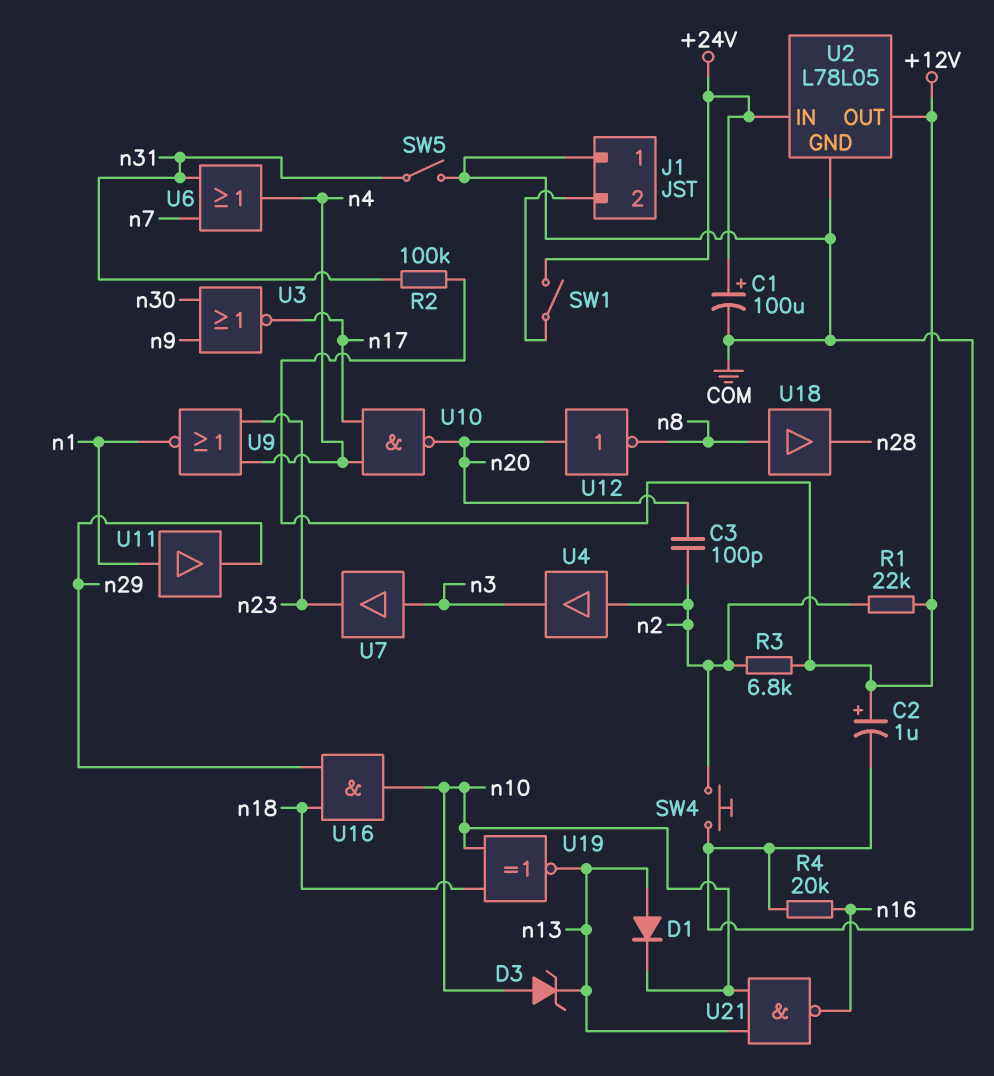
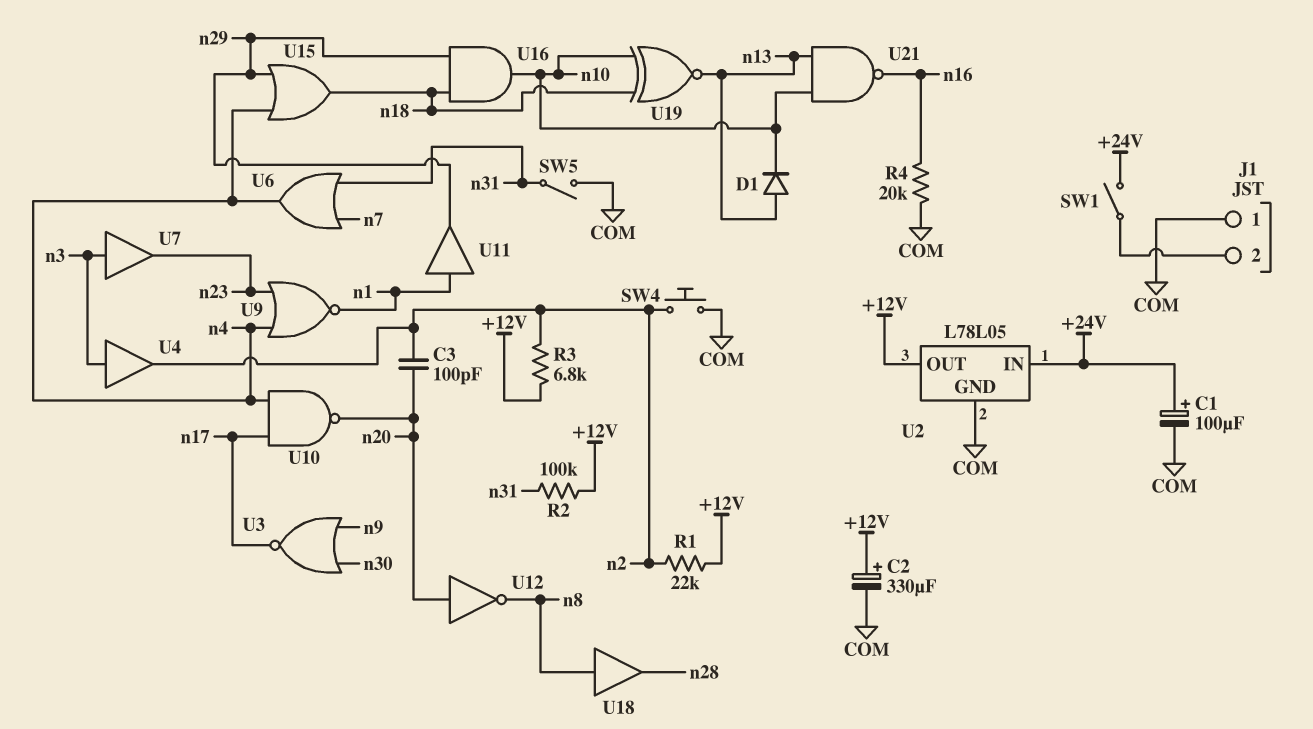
C2: 1uF (plus +12V, minus COM) -> 330uF (plus +12V, minus COM)
D3: zener (A n10, K n13) -> none
U4: buffer (in n2, out n3) -> buffer (in n3, out n2)
U15: none -> OR (in n4, in n29, out n18)

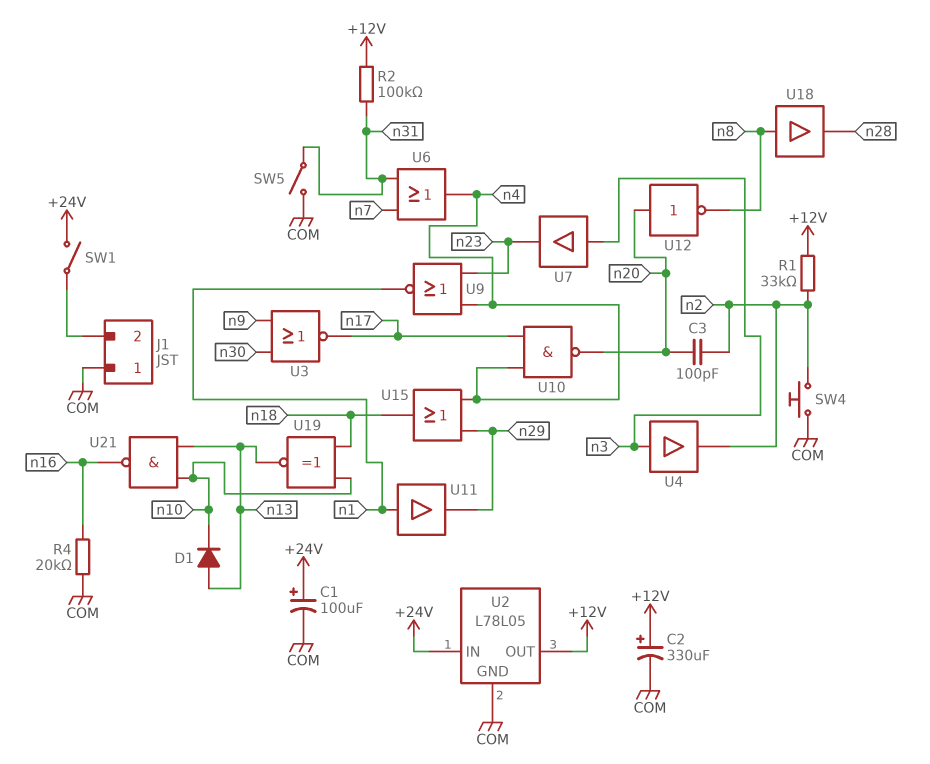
R1: 22k (+12V, n2) -> 33k (+12V, n2)
R3: 6.8k (+12V, n2) -> none
U16: AND (in n18, in n29, out n10) -> none

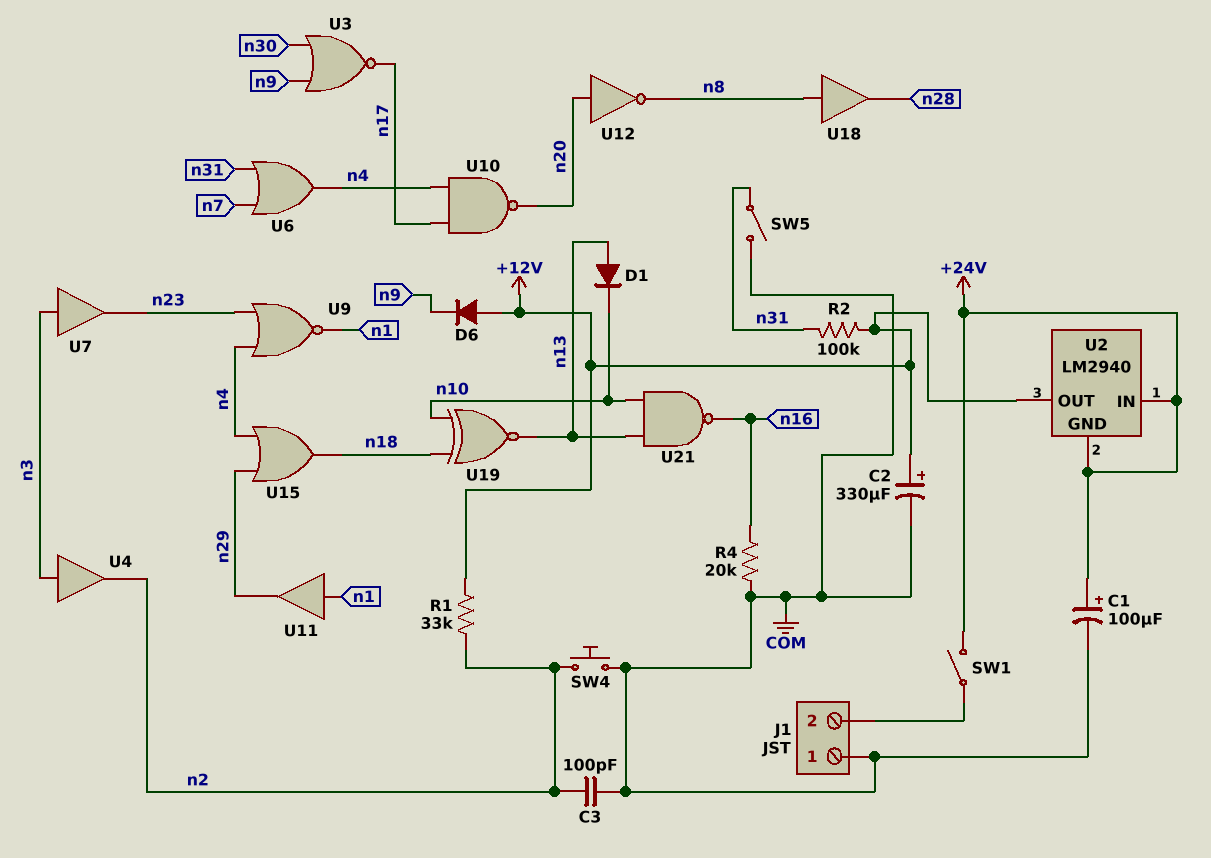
C3: 100pF (n2, n20) -> 100pF (COM, n2)
D6: none -> diode (A +12V, K n9)
U2: L78L05 -> LM2940
U2 pin GND: COM -> +24V

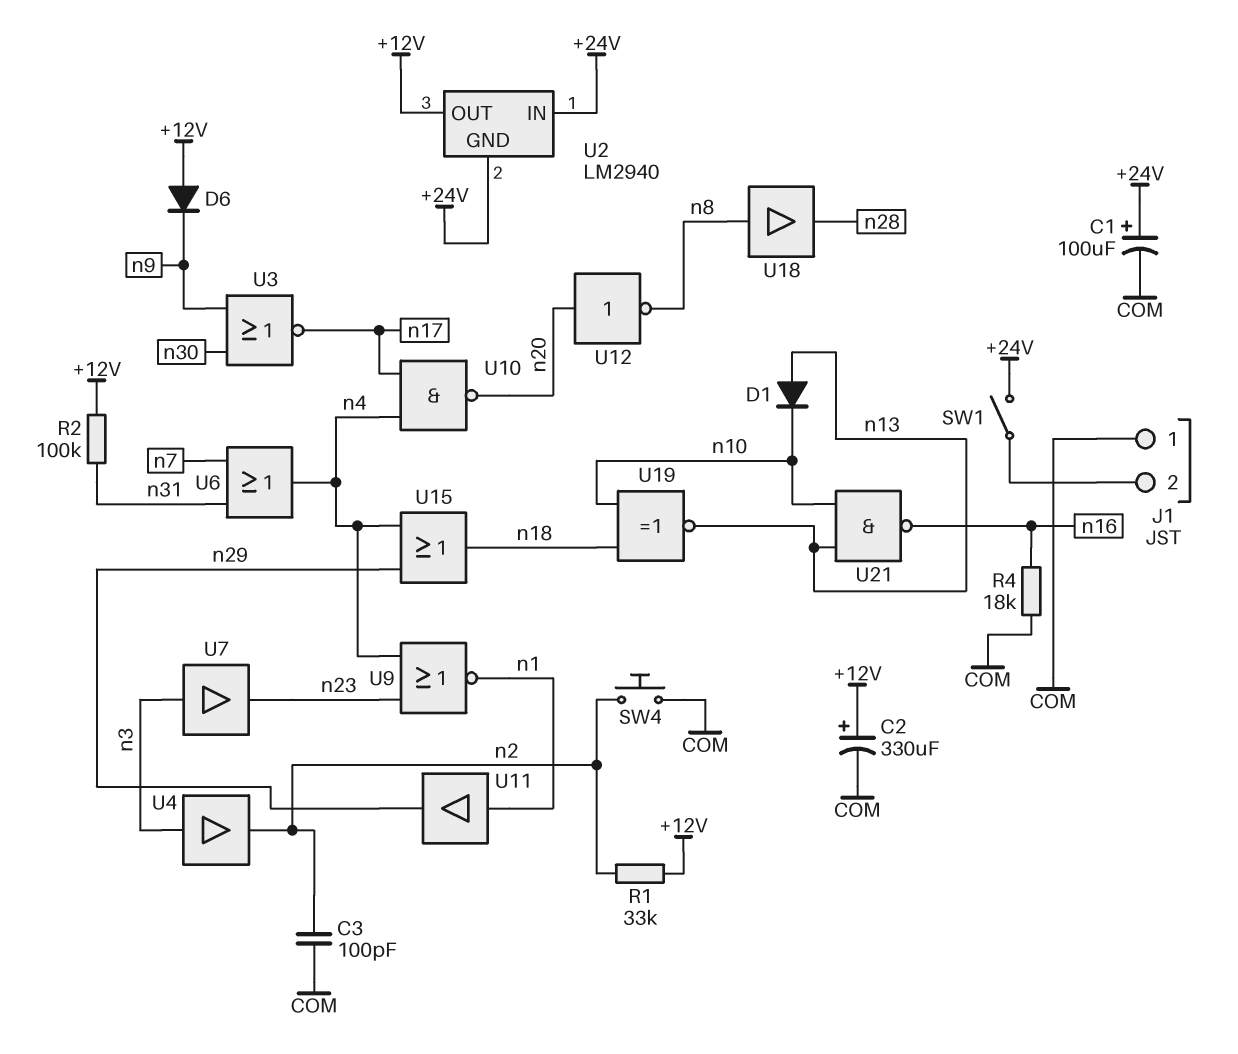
R4: 20k (COM, n16) -> 18k (COM, n16)
SW5: switch (COM, n31) -> none

